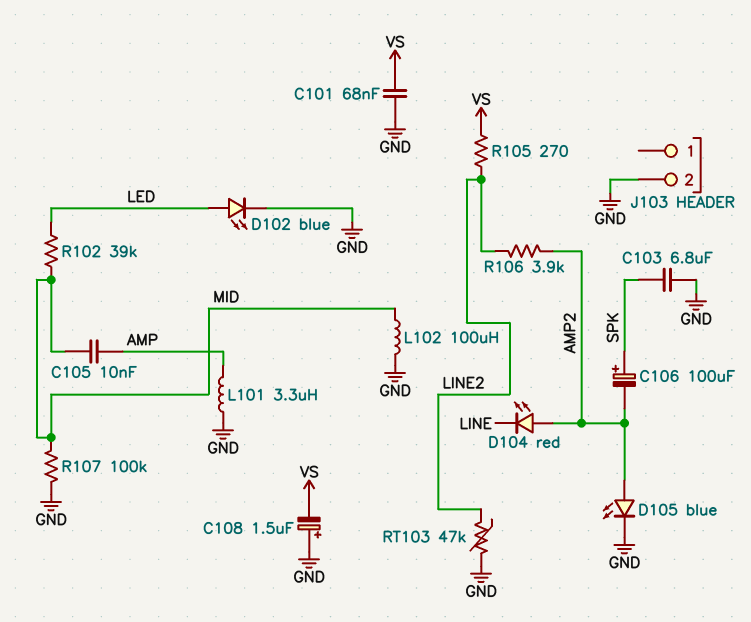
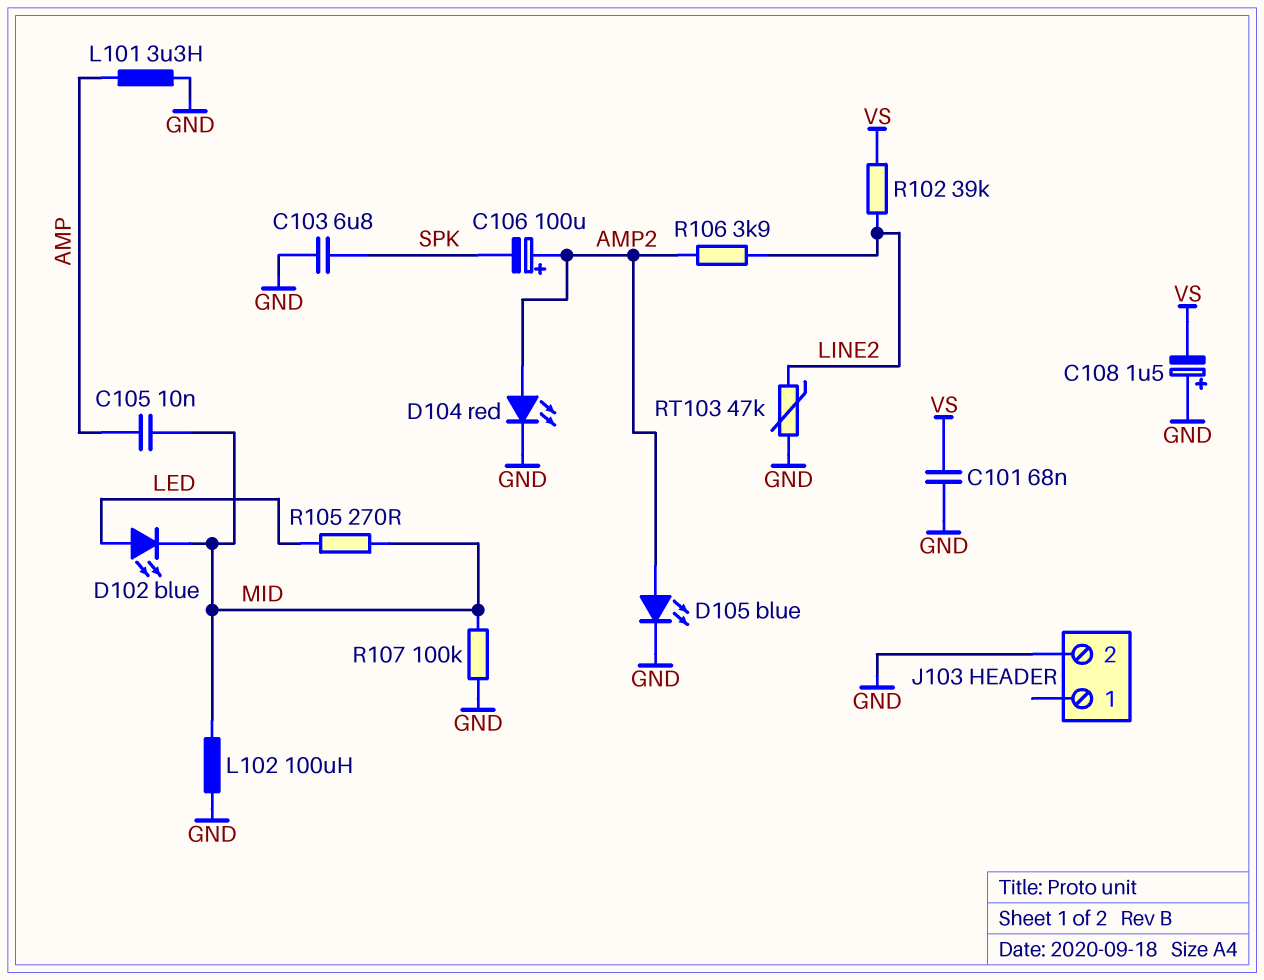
C106: 100uF (plus SPK, minus AMP2) -> 100uF (plus AMP2, minus SPK)
D102: LED blue (A LED, K GND) -> LED blue (A LED, K MID)
D104: LED red (A AMP2, K LINE) -> LED red (A AMP2, K GND)
R102: 39k (LED, MID) -> 39k (LINE2, VS)
R105: 270 (LINE2, VS) -> 270 (LED, MID)

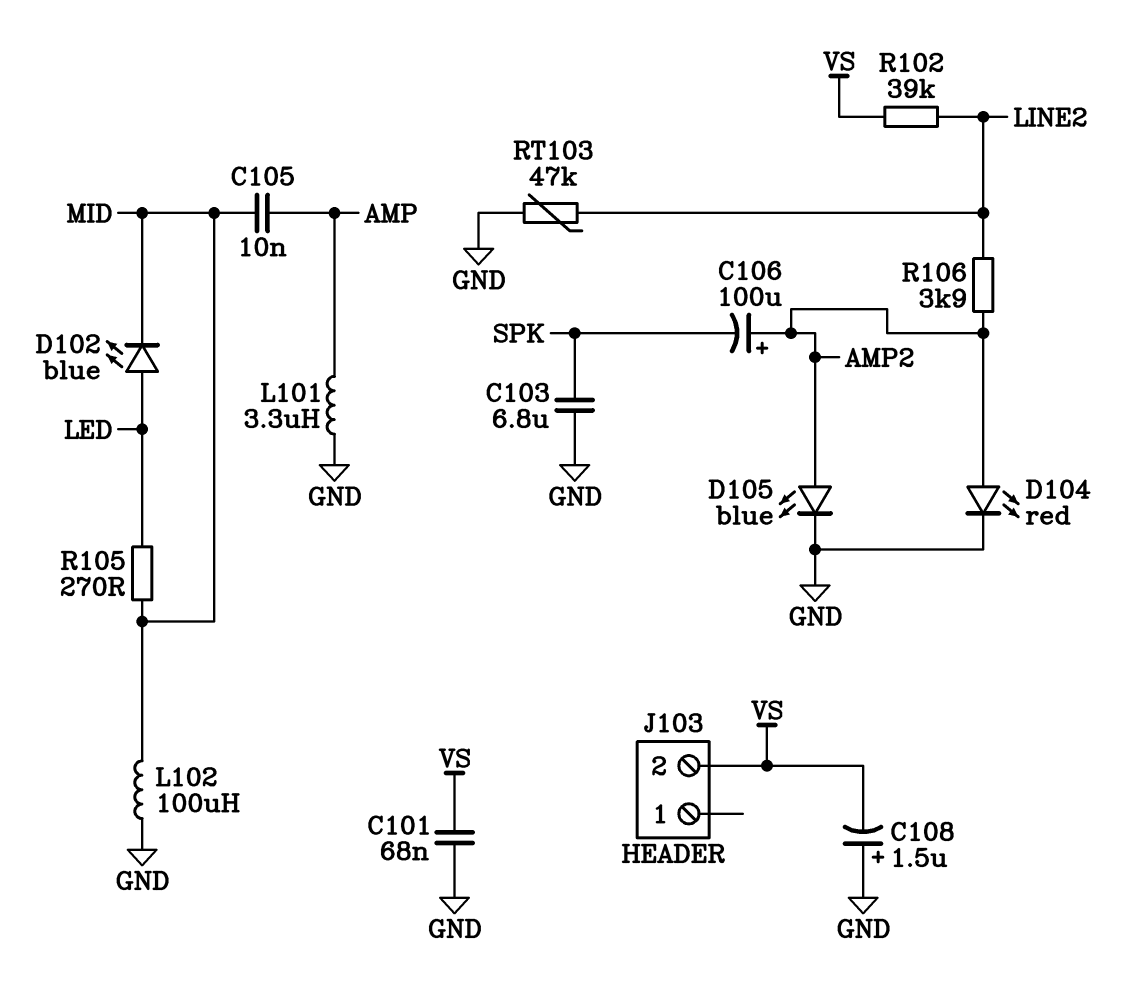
J103 pin 2: GND -> VS
R107: 100k (GND, MID) -> none

